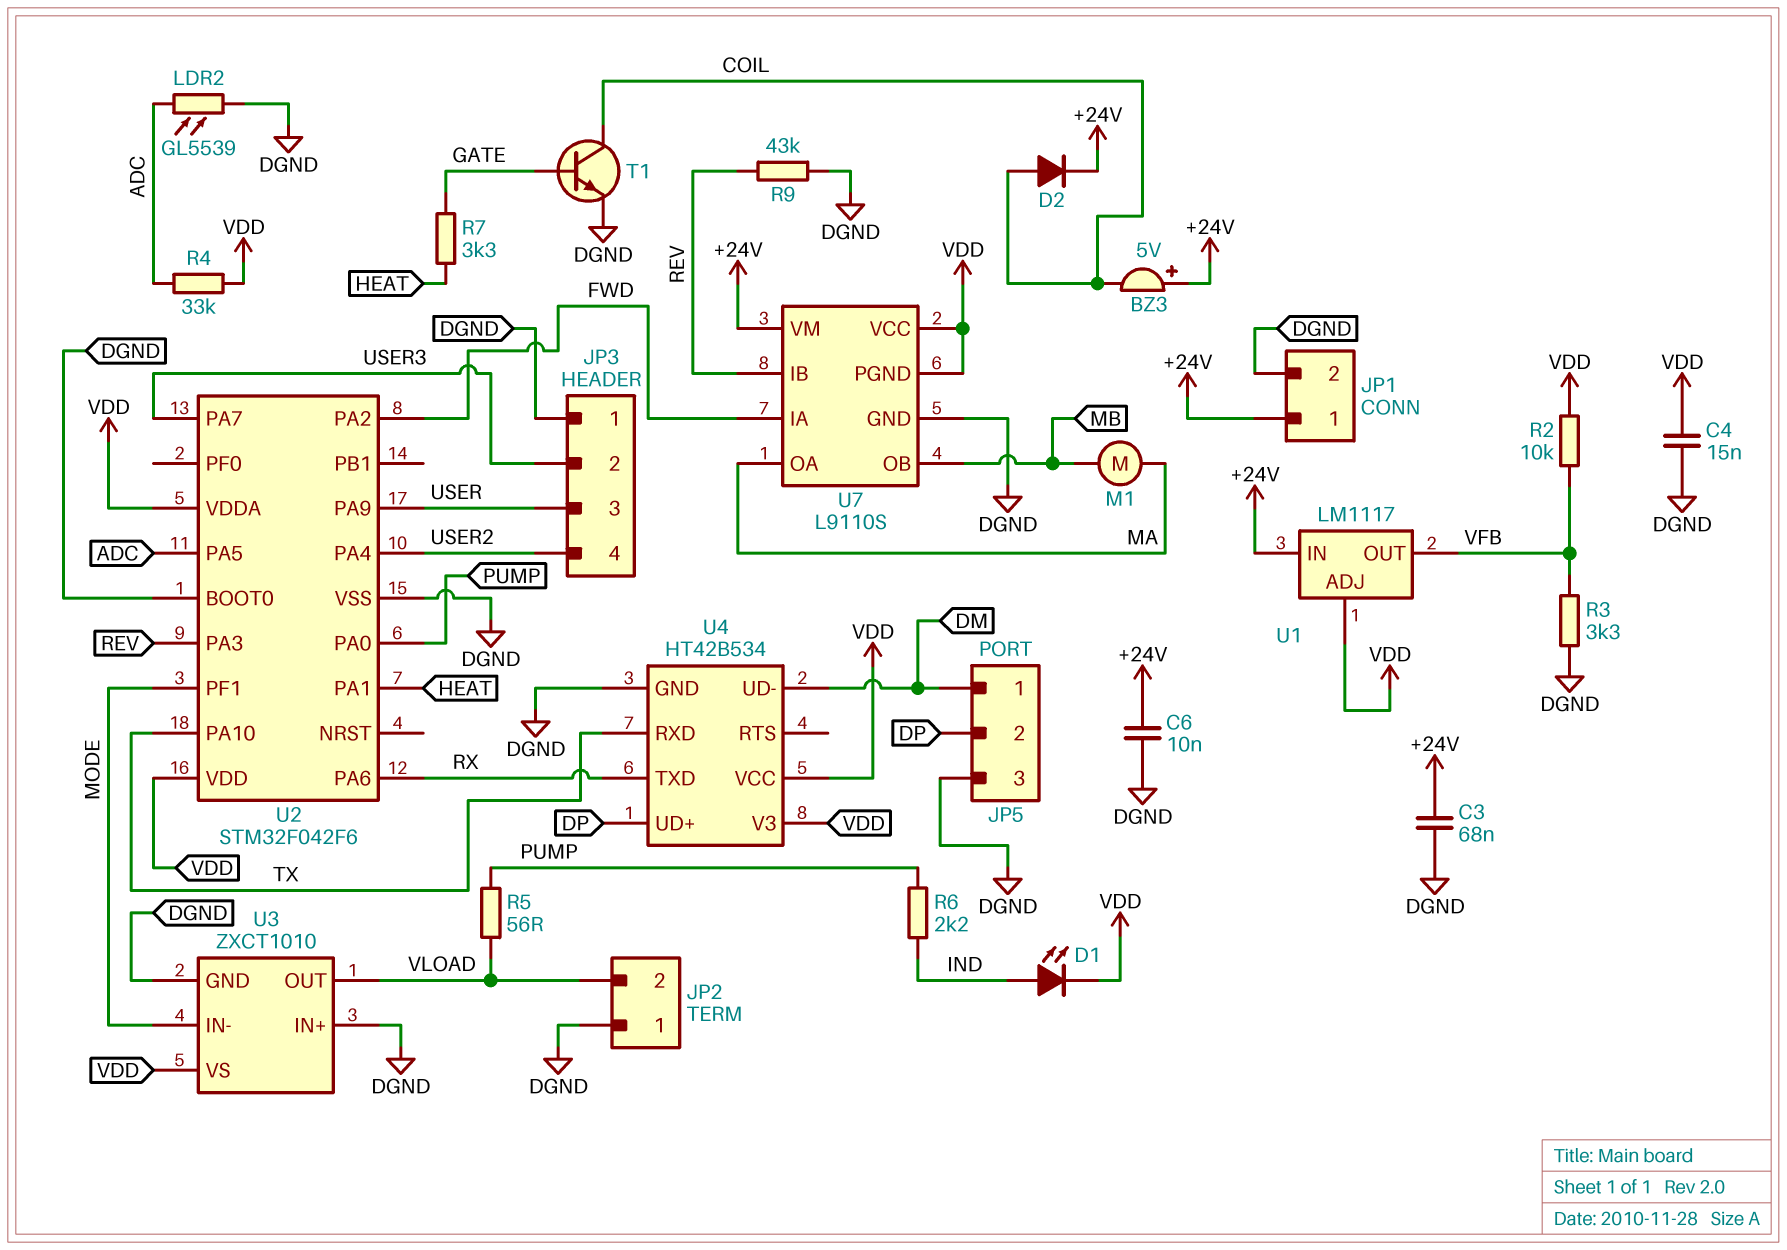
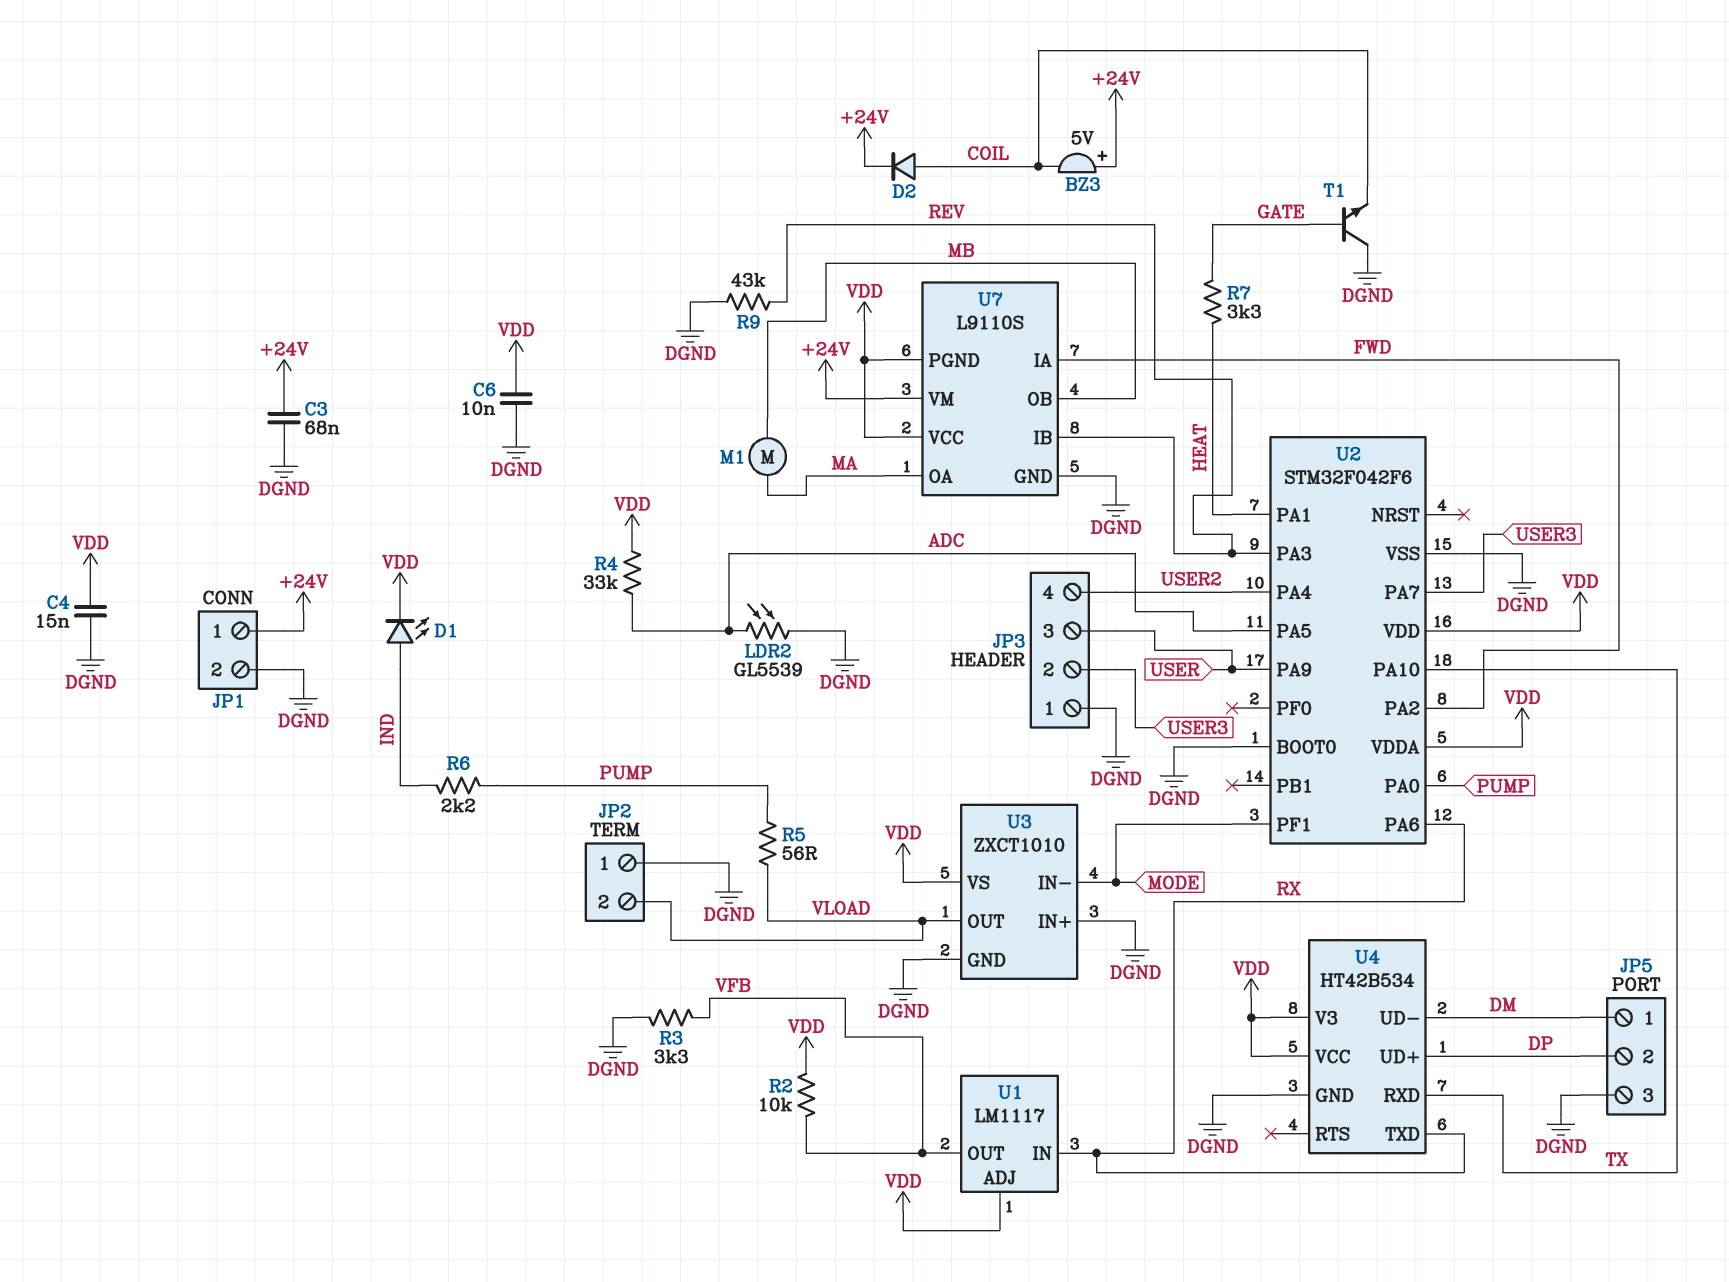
C6: 10nF (+24V, DGND) -> 10nF (DGND, VDD)
T1: NPN (B GATE, C COIL, E DGND) -> NPN (B GATE, C DGND, E COIL)
U1 pin IN: +24V -> RX

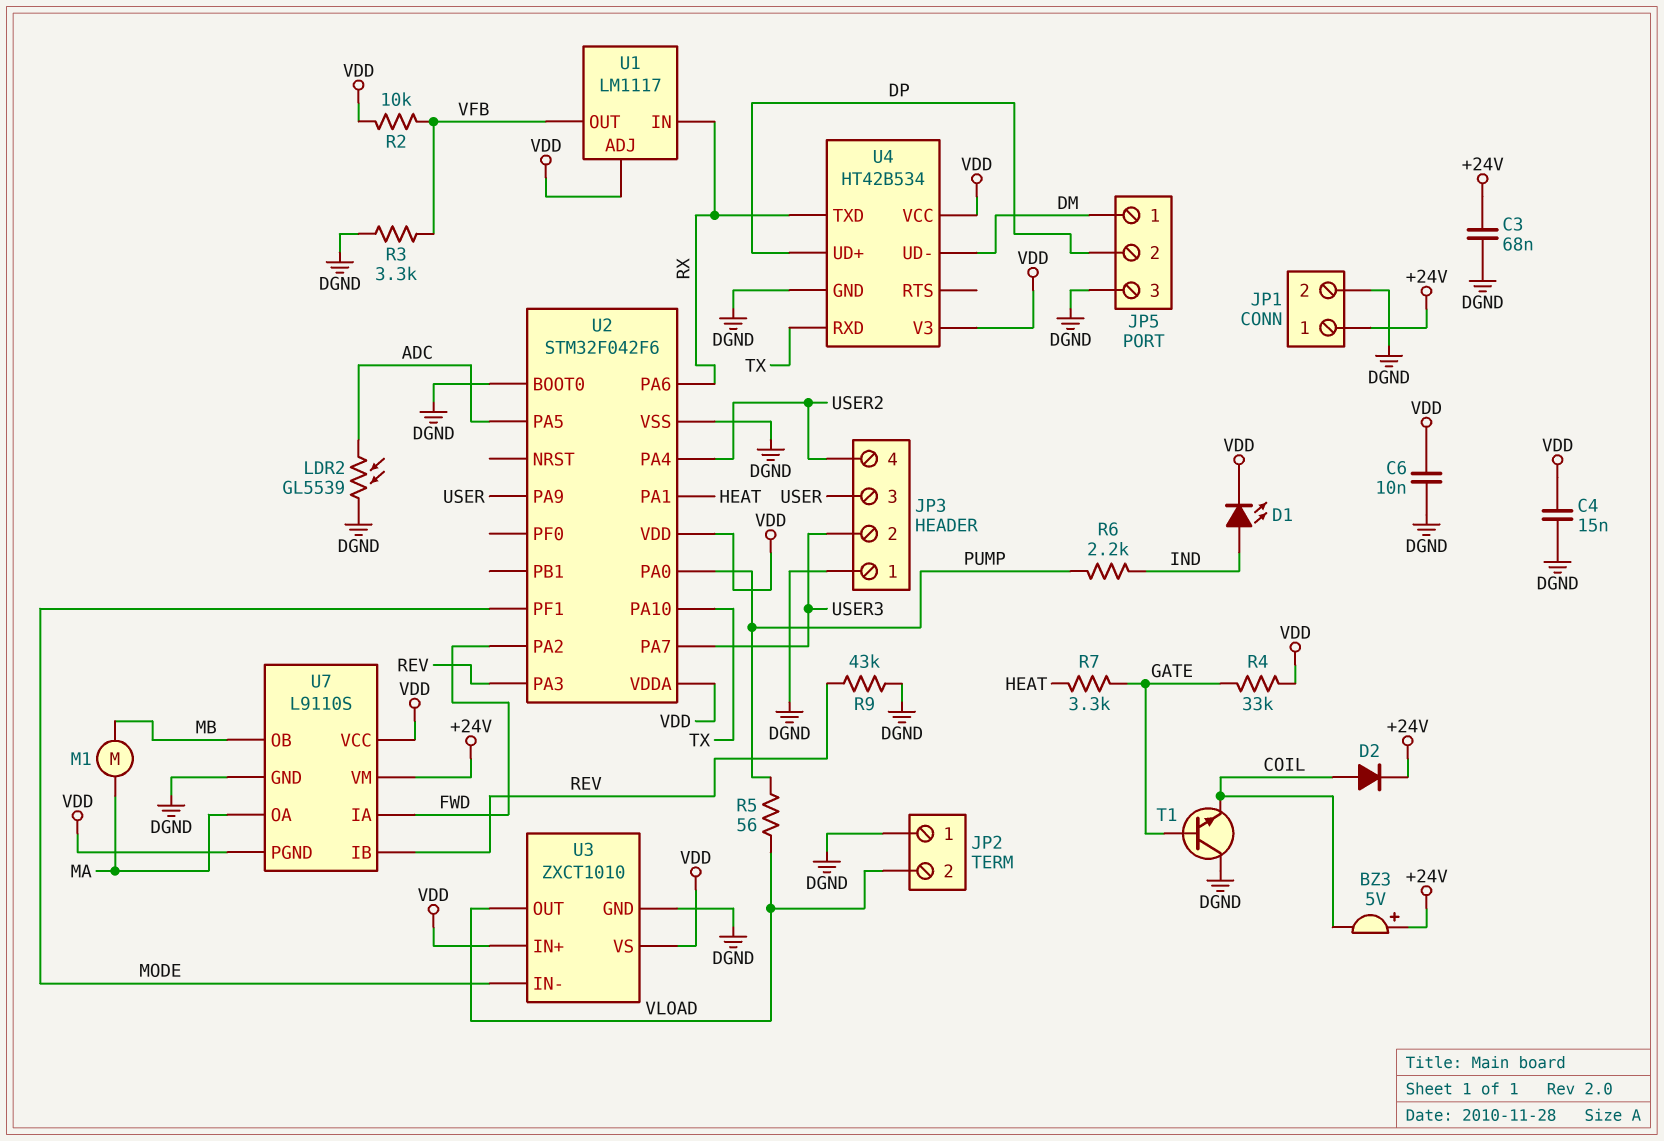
R4: 33k (ADC, VDD) -> 33k (GATE, VDD)
U3 pin IN+: DGND -> VDD

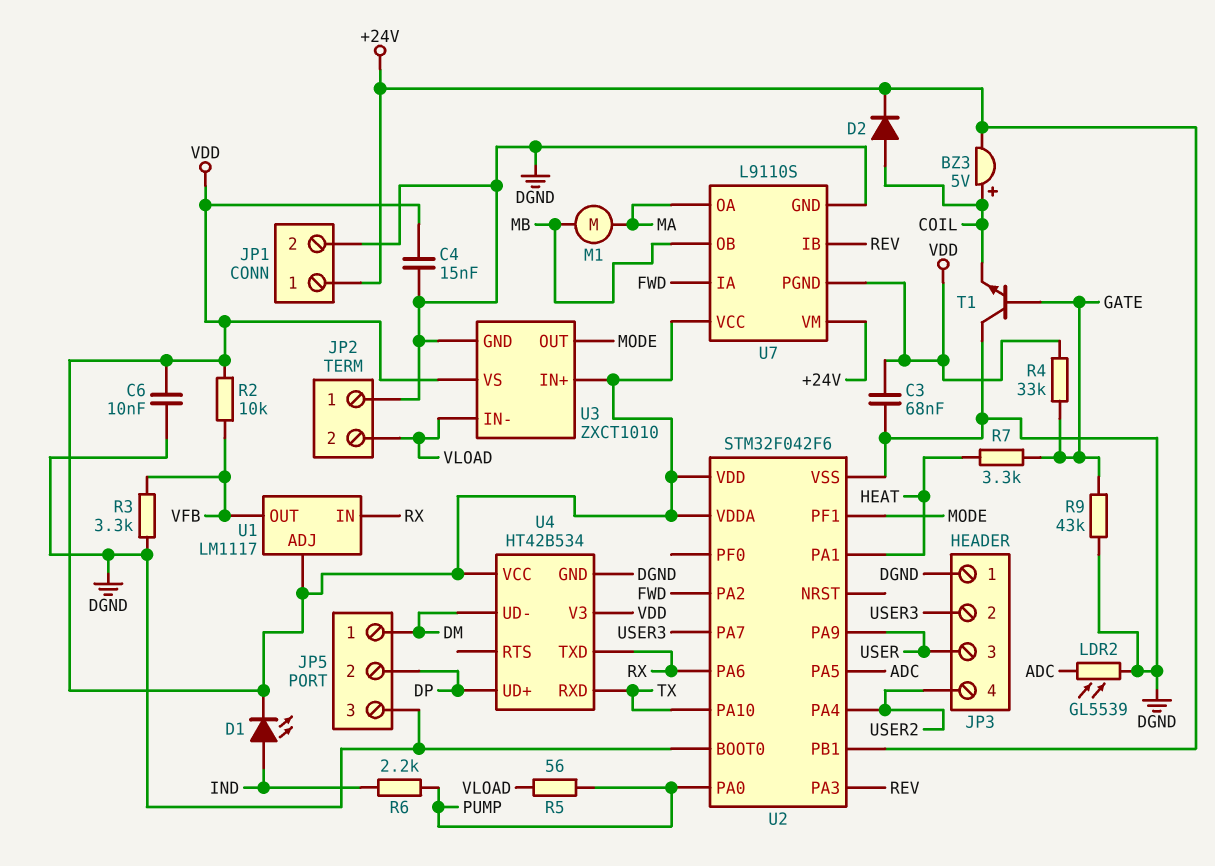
BZ3: buzzer 5V (plus +24V, minus COIL) -> buzzer 5V (plus COIL, minus +24V)
C3: 68nF (+24V, DGND) -> 68nF (DGND, VDD)
R9: 43k (DGND, REV) -> 43k (DGND, GATE)
U2 pin PB1: none -> +24V
U3 pin IN-: MODE -> VLOAD
U3 pin OUT: VLOAD -> MODE

